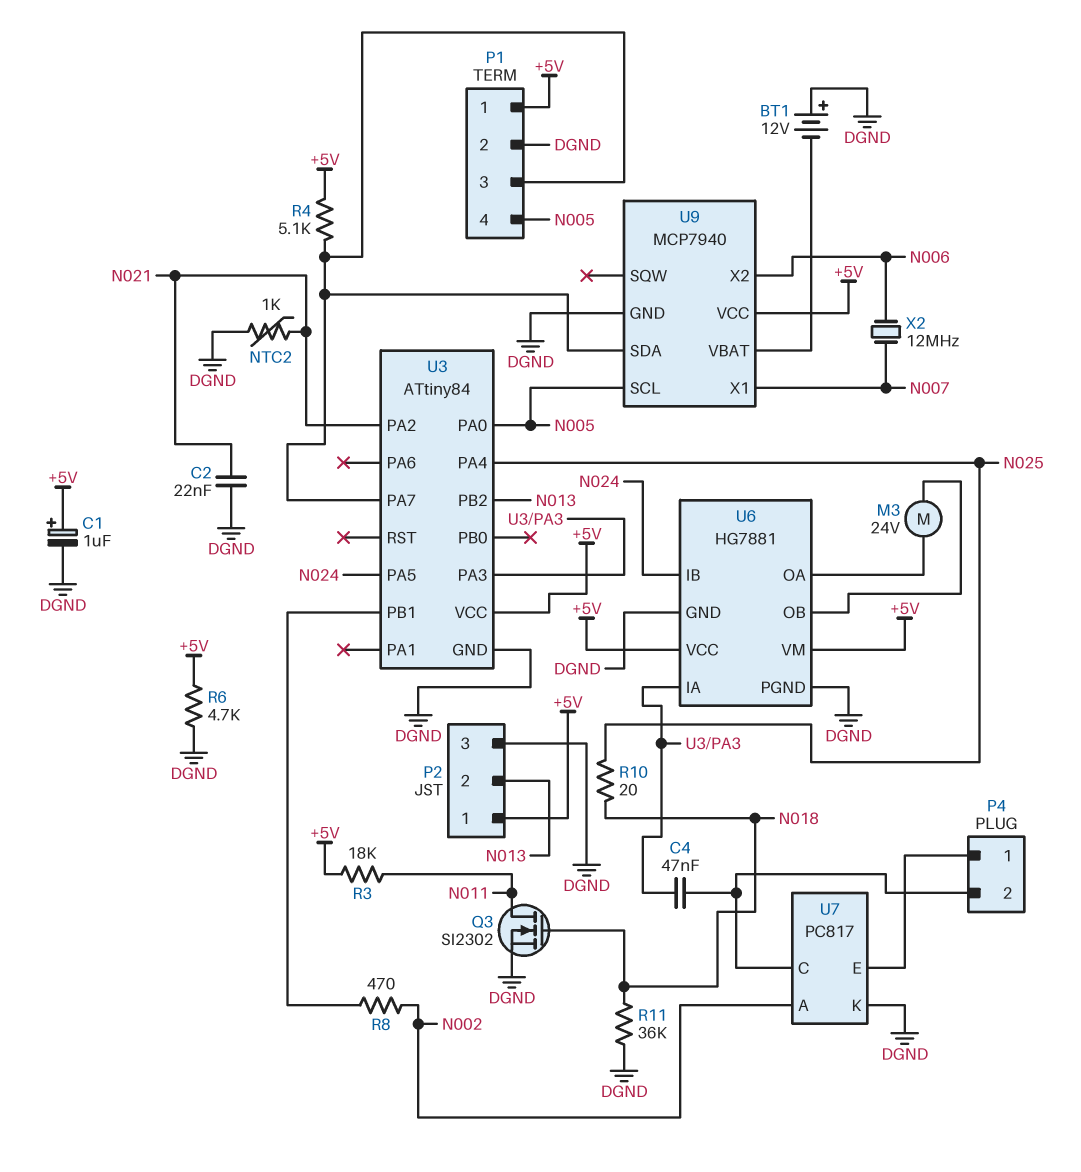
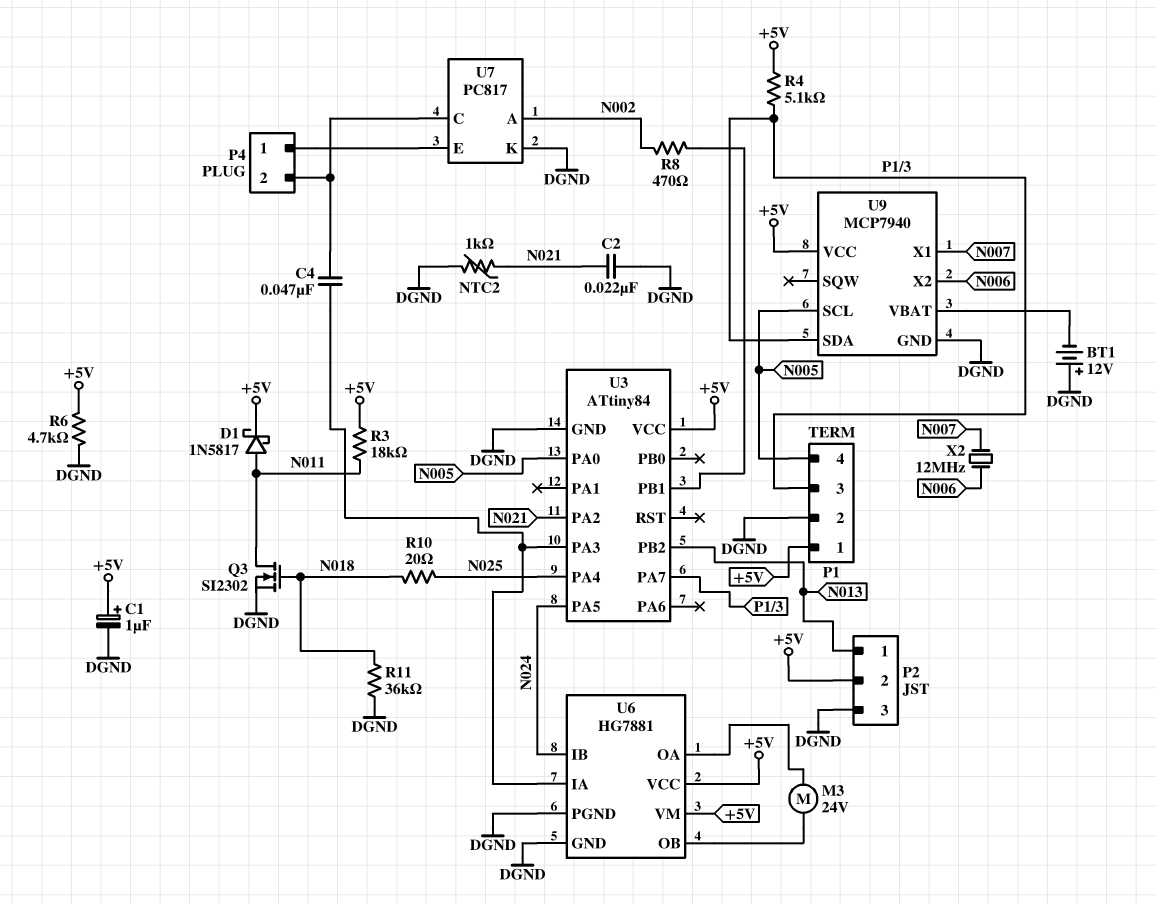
D1: none -> schottky 1N5817 (A N011, K +5V)
P2 pin 1: +5V -> N013
P2 pin 2: N013 -> +5V

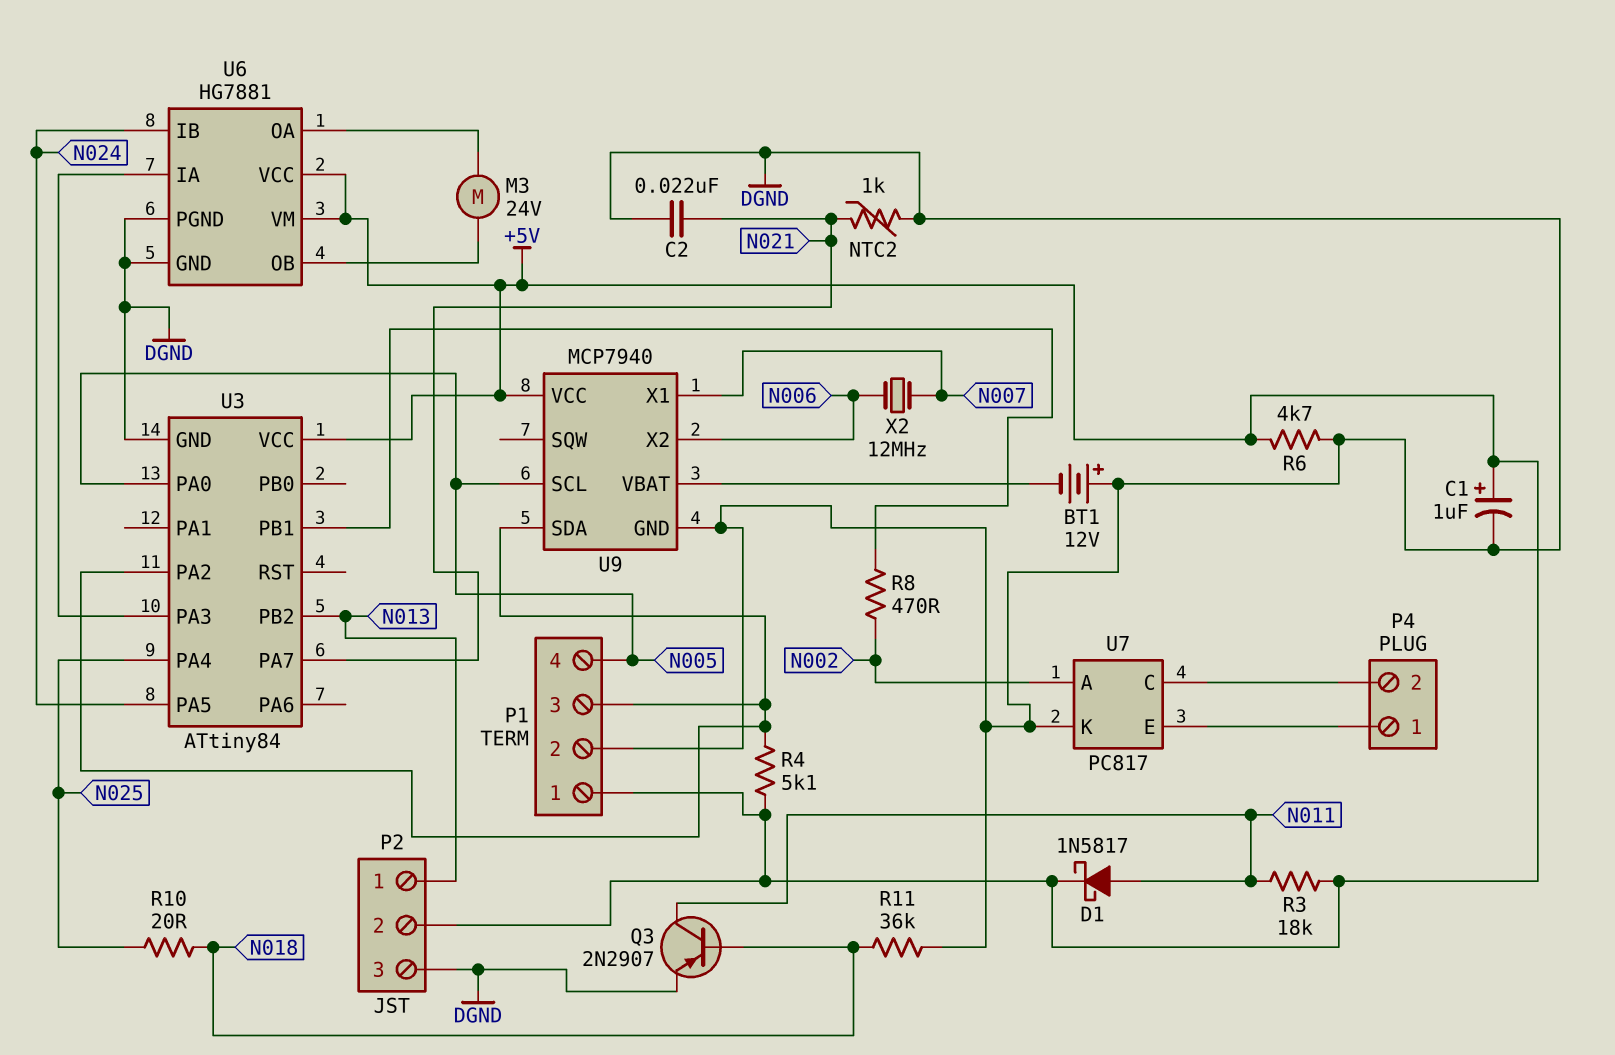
C4: 47nF (P4/2, U3/PA3) -> none
Q3: NMOS SI2302 (G N018, D N011, S DGND) -> PNP 2N2907 (B N018, C N011, E DGND)
U3 pin PA2: N021 -> P1/3
U3 pin PA7: P1/3 -> N021

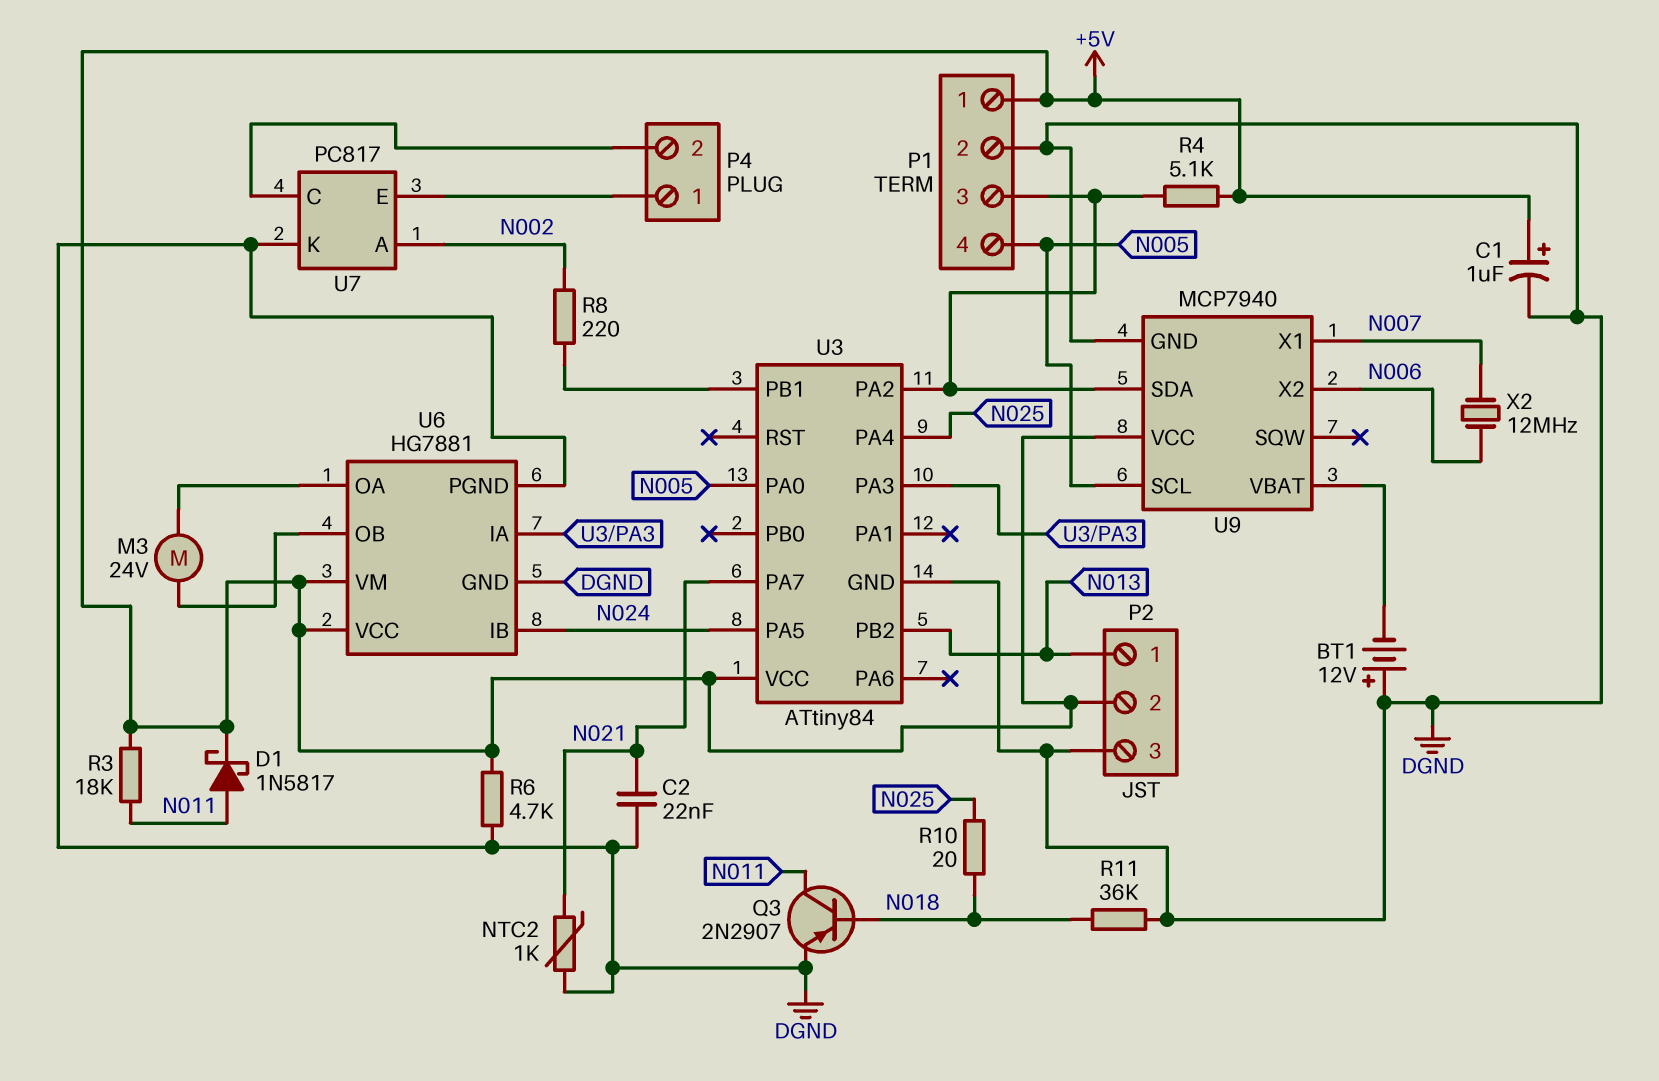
R8: 470 (N002, U3/PB1) -> 220 (N002, U3/PB1)

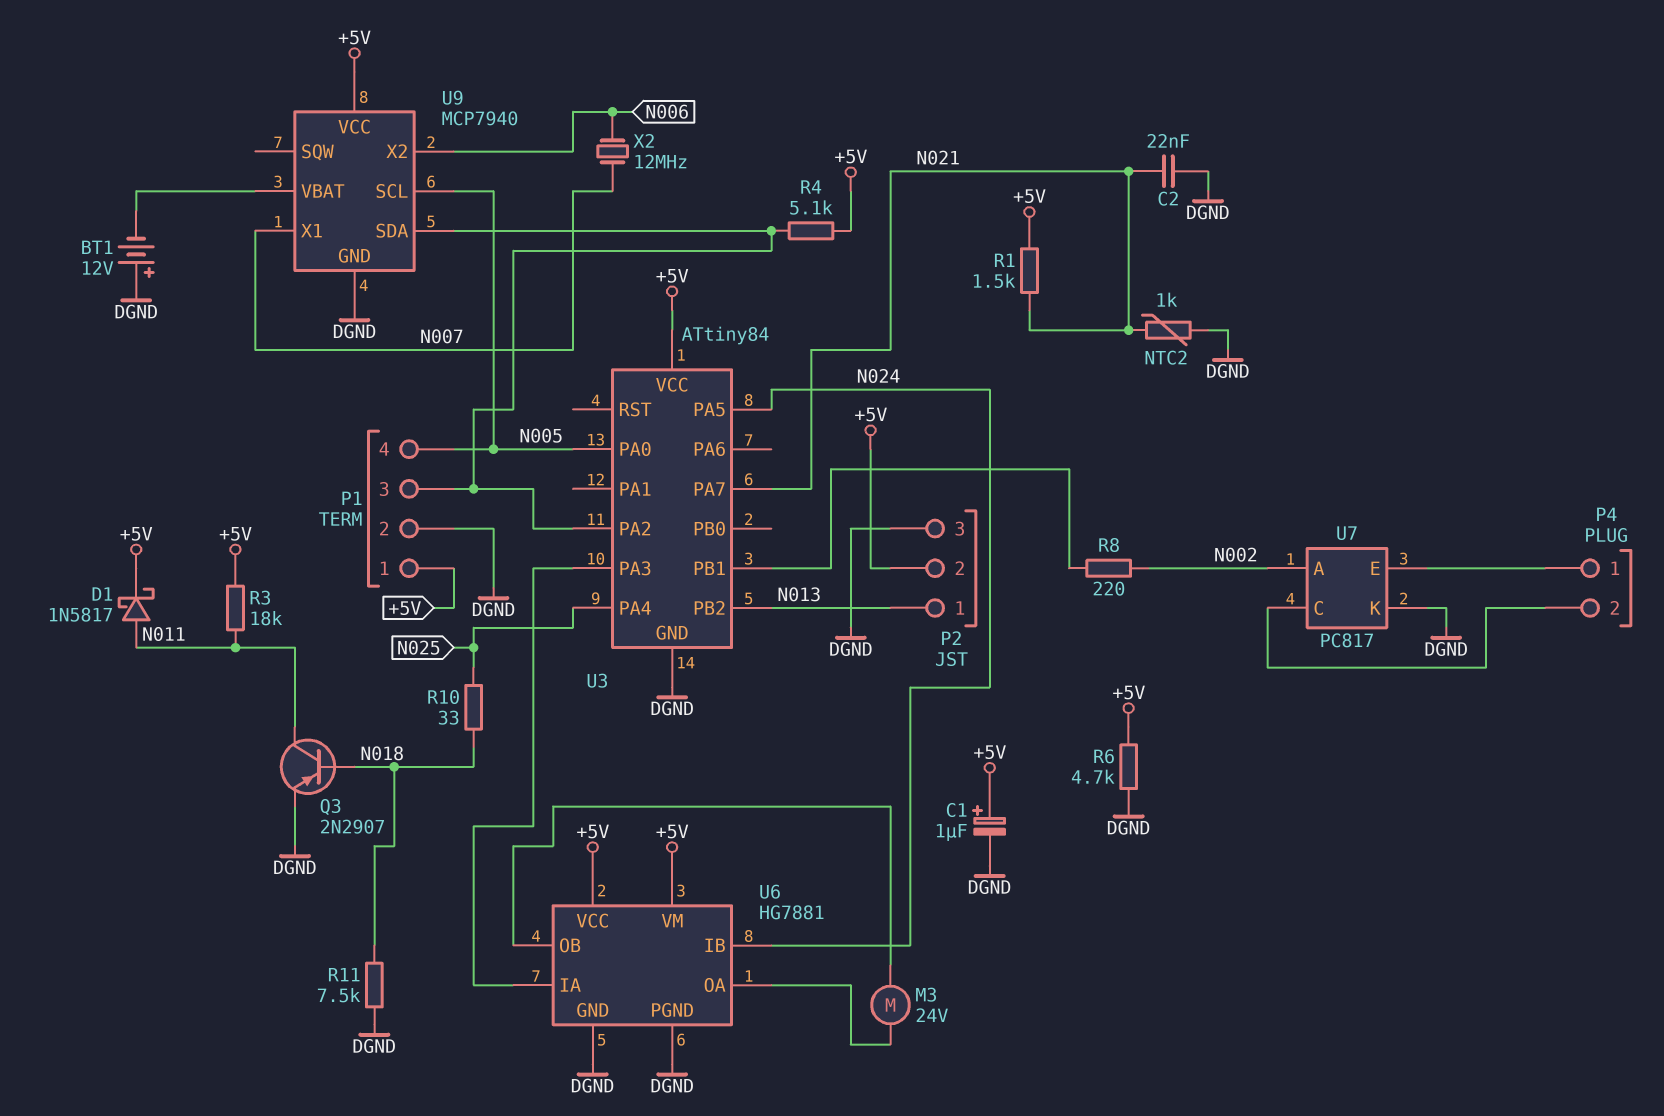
R1: none -> 1.5k (+5V, N021)
R10: 20 (N018, N025) -> 33 (N018, N025)
R11: 36k (DGND, N018) -> 7.5k (DGND, N018)

